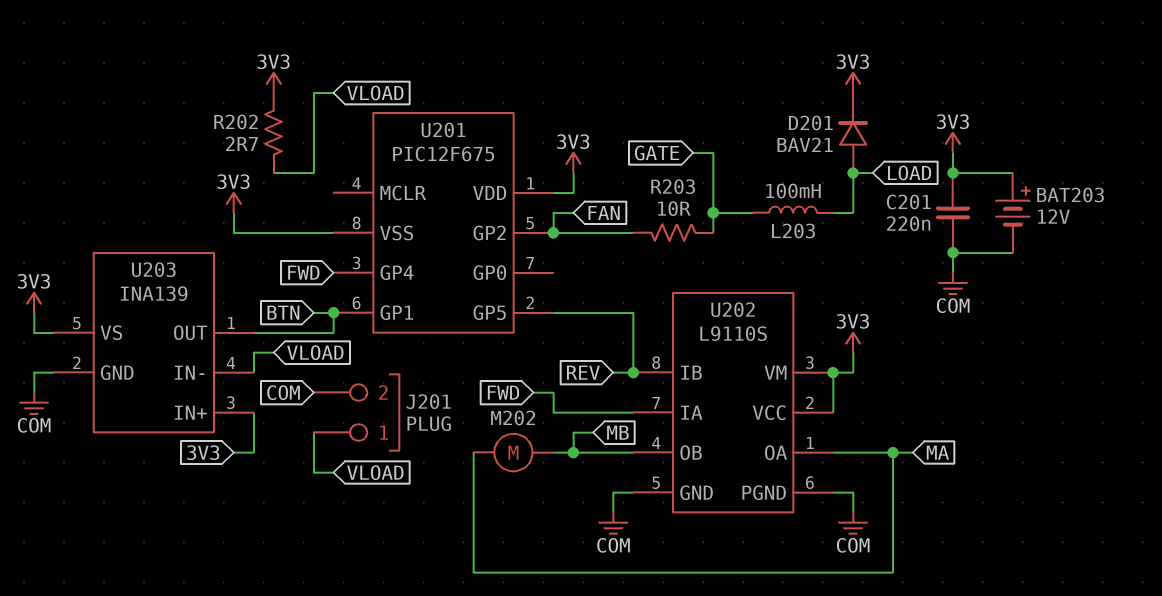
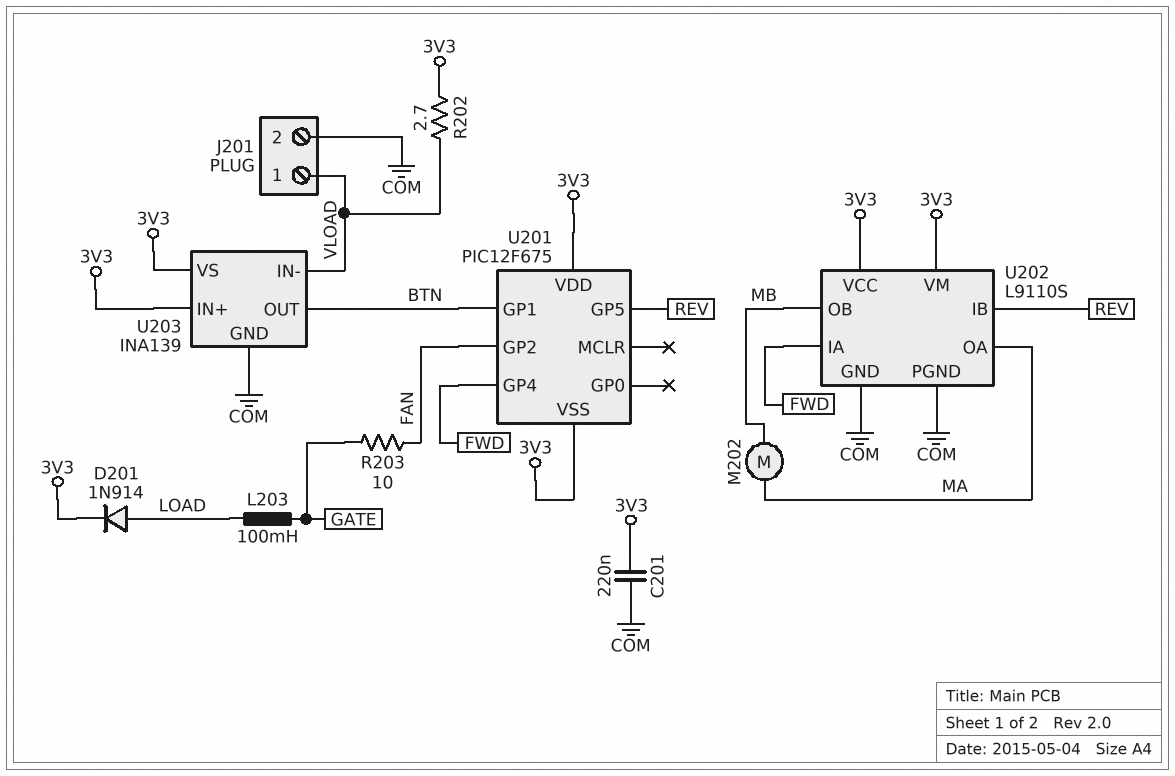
BAT203: 12V (plus 3V3, minus COM) -> none
D201: diode BAV21 (A LOAD, K 3V3) -> diode 1N914 (A LOAD, K 3V3)

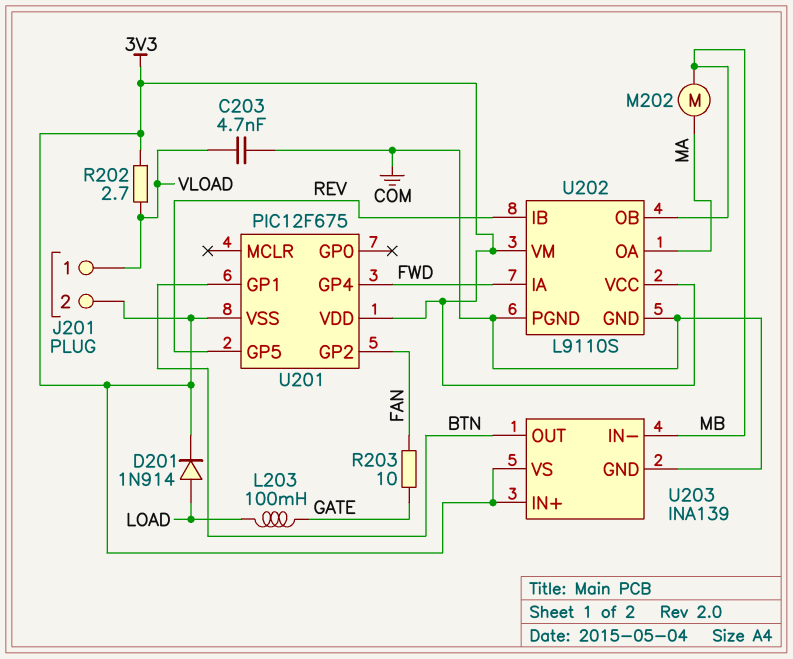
C201: 220nF (3V3, COM) -> none
C203: none -> 4.7nF (COM, VLOAD)
J201 pin 2: COM -> 3V3
U203 pin IN-: VLOAD -> MB

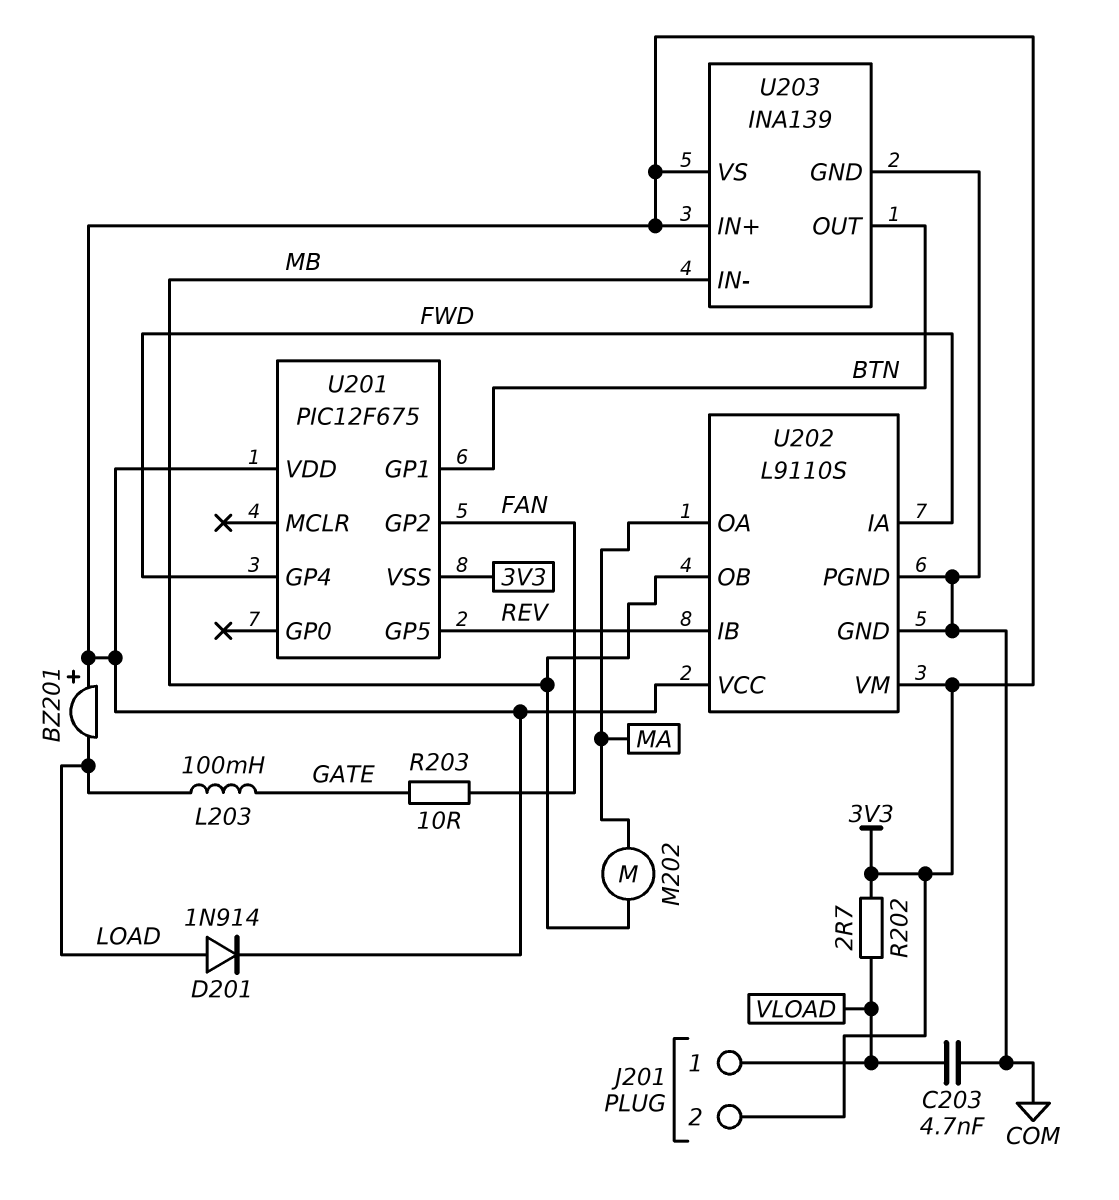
BZ201: none -> buzzer (plus 3V3, minus LOAD)

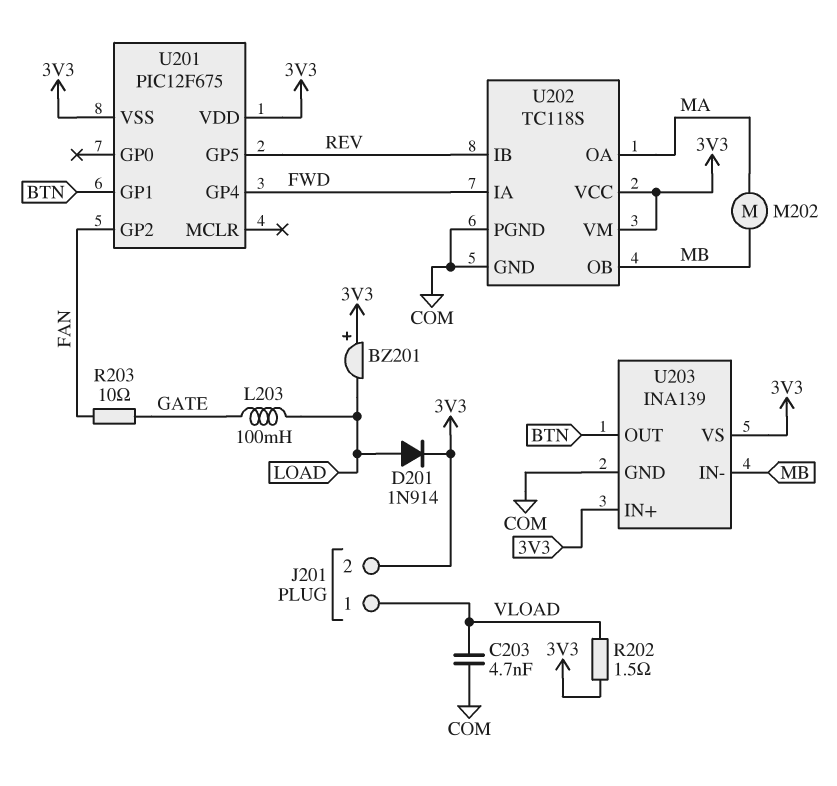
R202: 2.7 (3V3, VLOAD) -> 1.5 (3V3, VLOAD)
U202: L9110S -> TC118S

